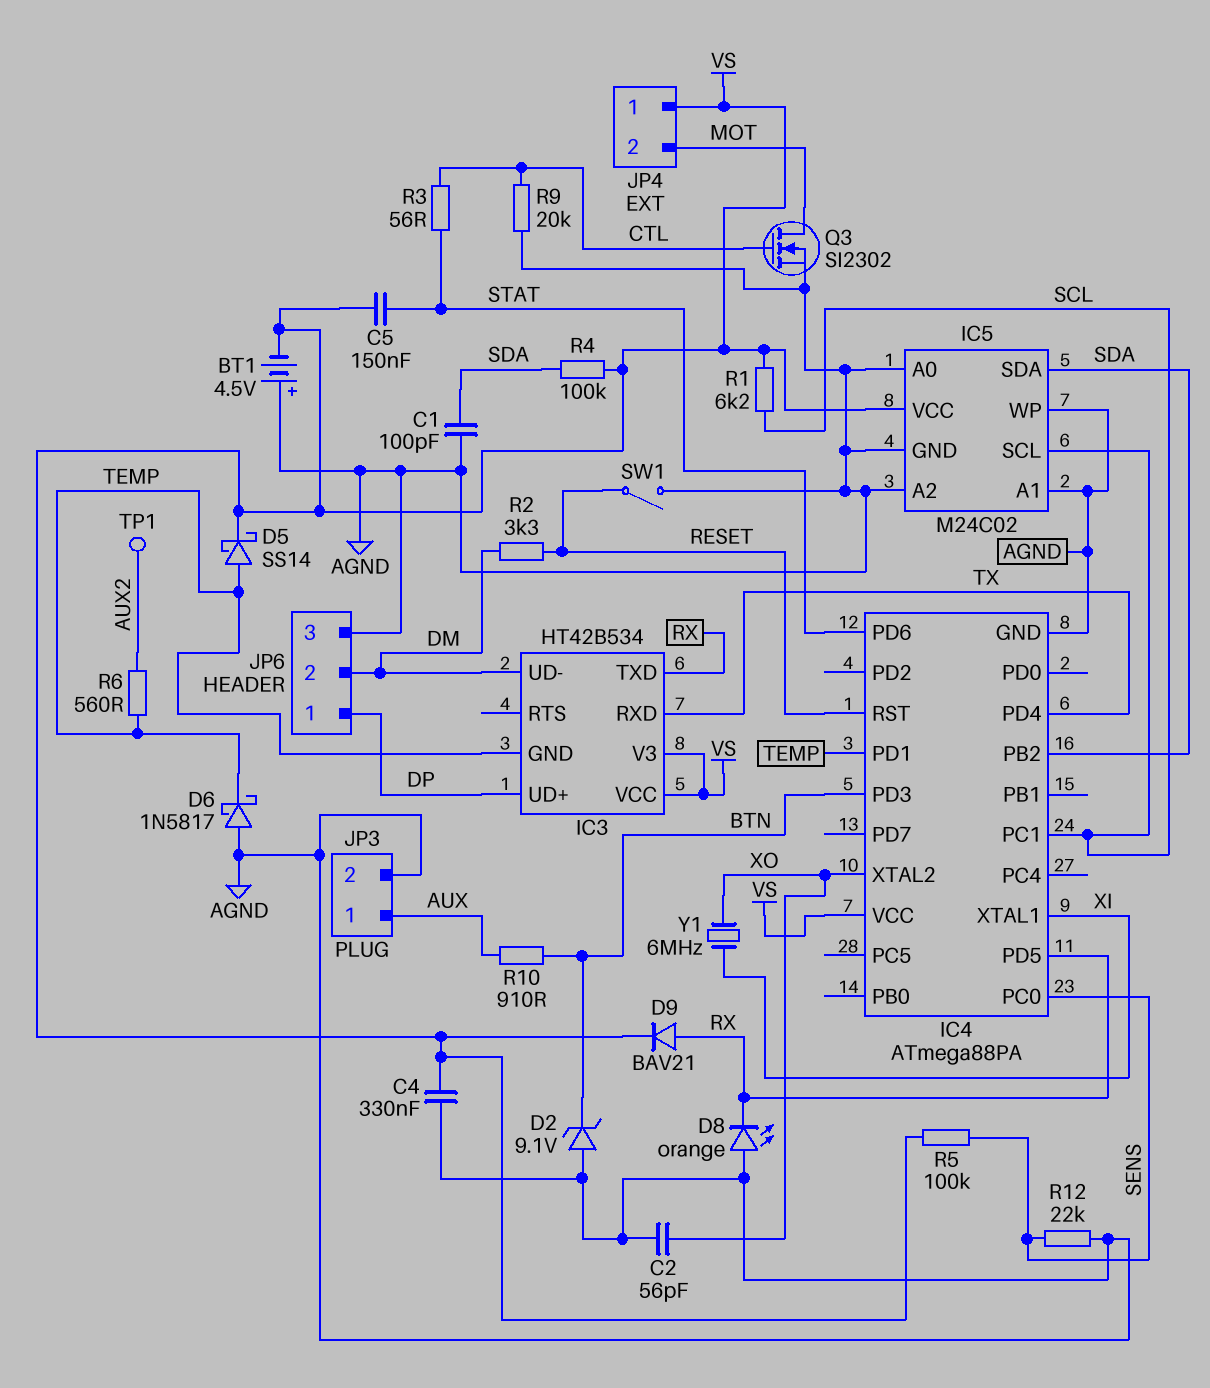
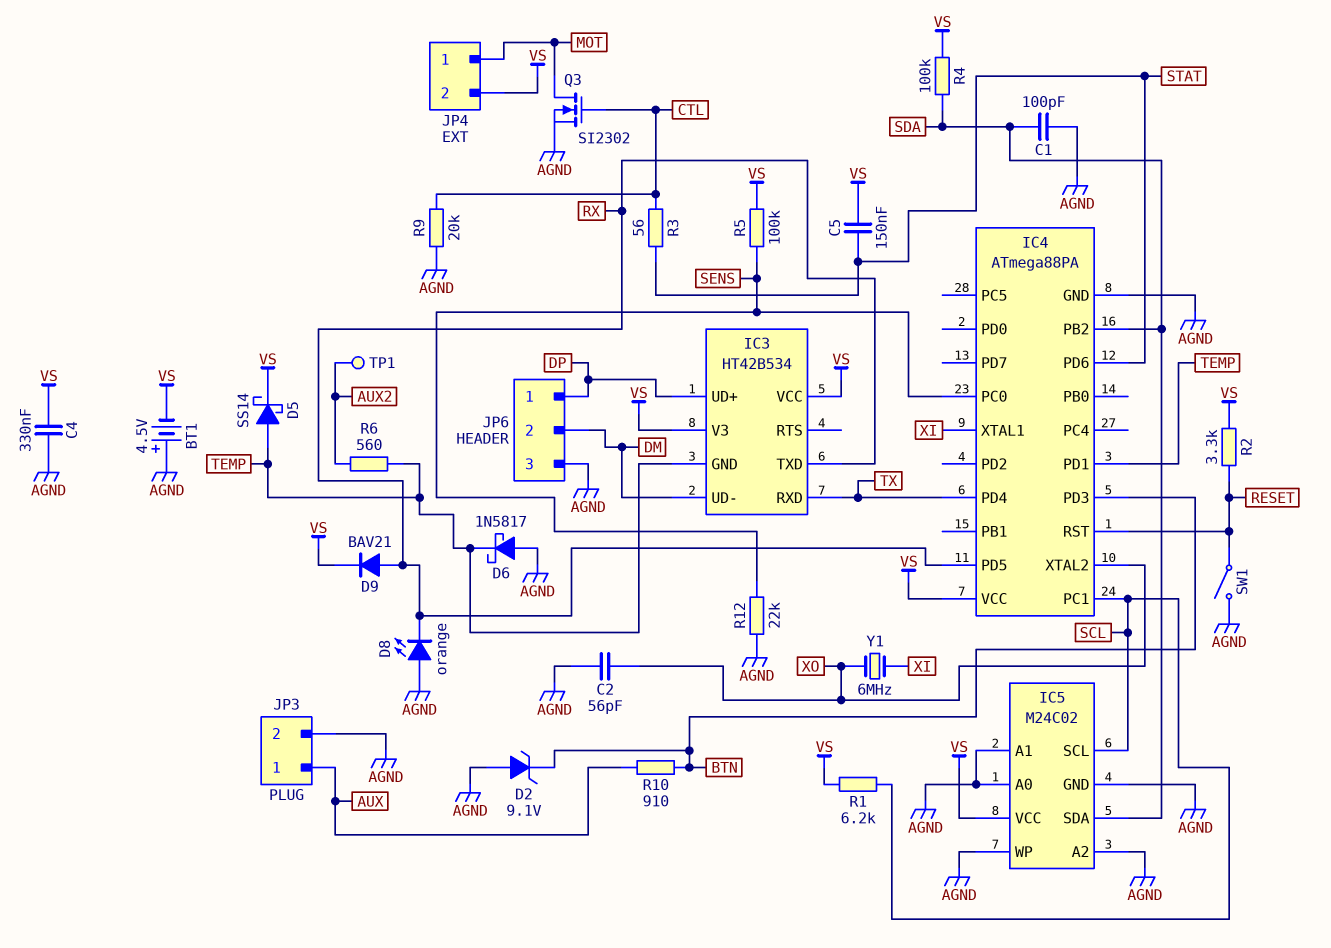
JP4 pin 1: VS -> MOT
JP4 pin 2: MOT -> VS
R2: 3.3k (DM, RESET) -> 3.3k (RESET, VS)

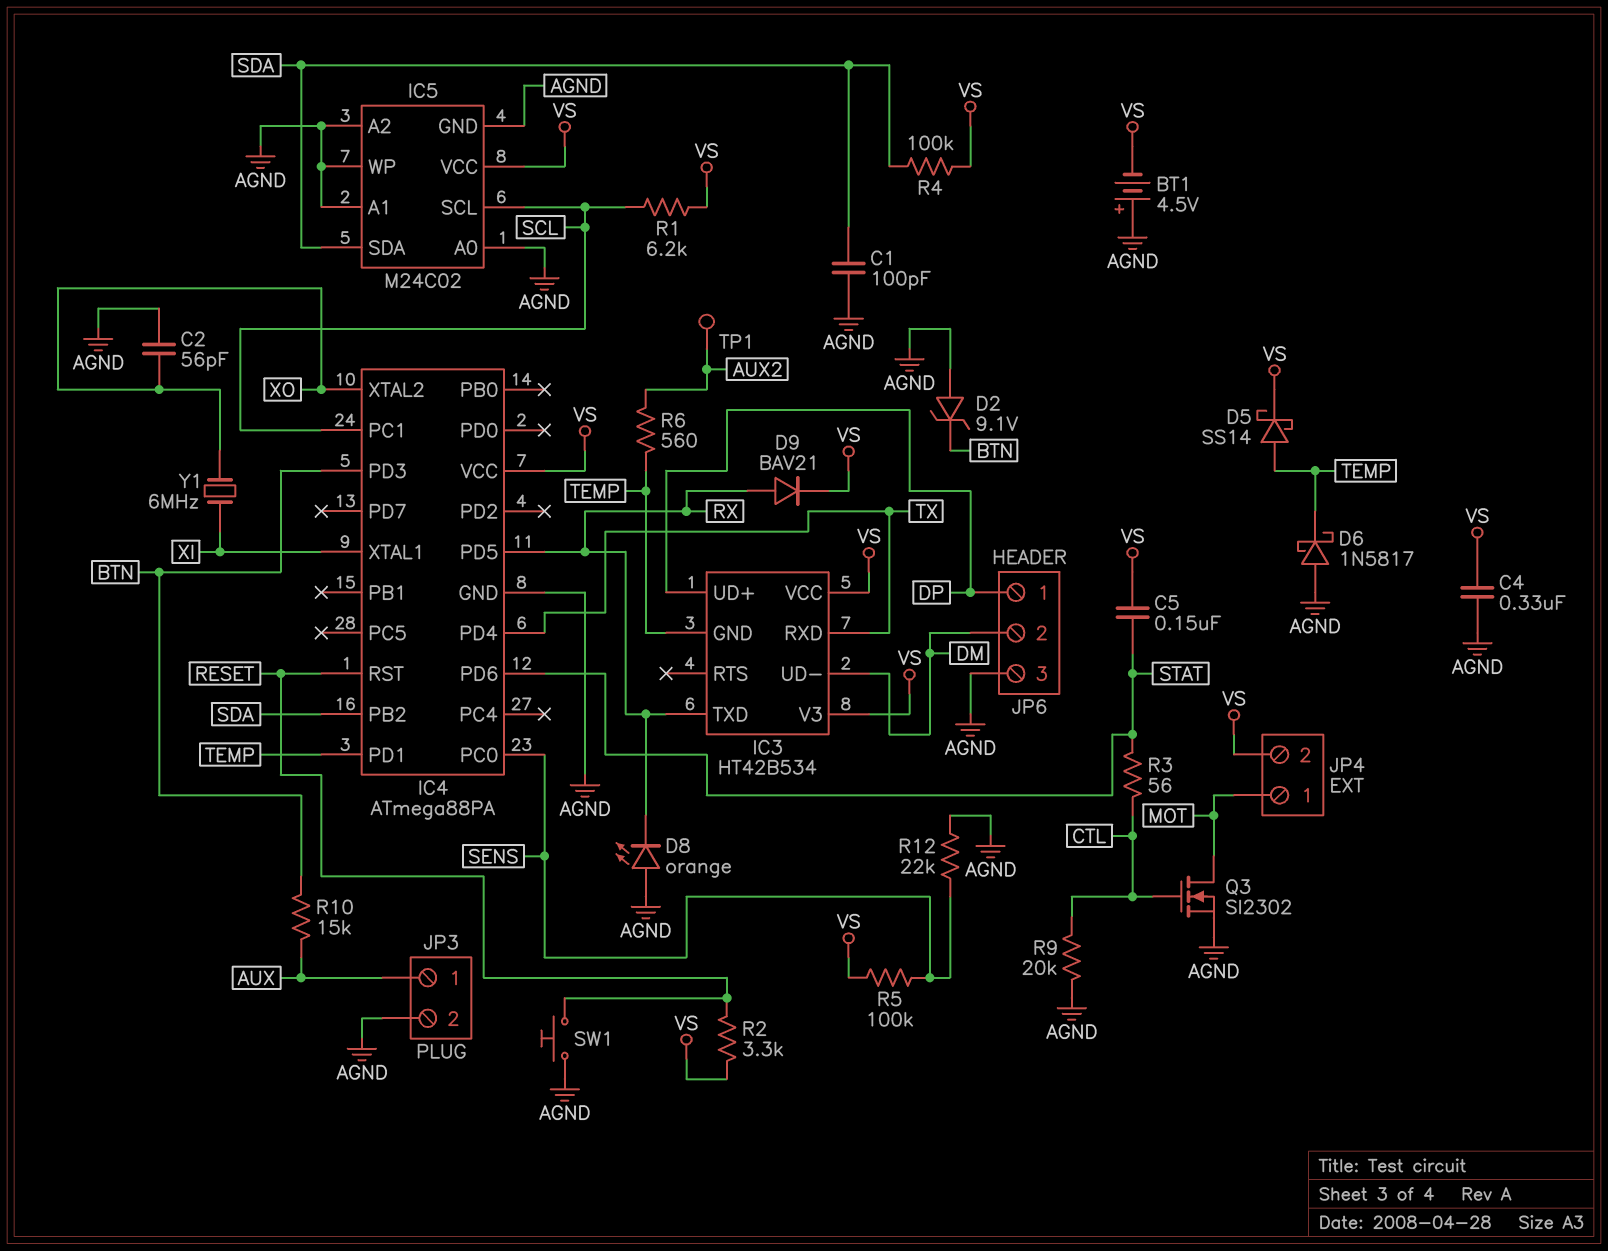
R10: 910 (AUX, BTN) -> 15k (AUX, BTN)
SW1: switch (AGND, RESET) -> button (AGND, RESET)

